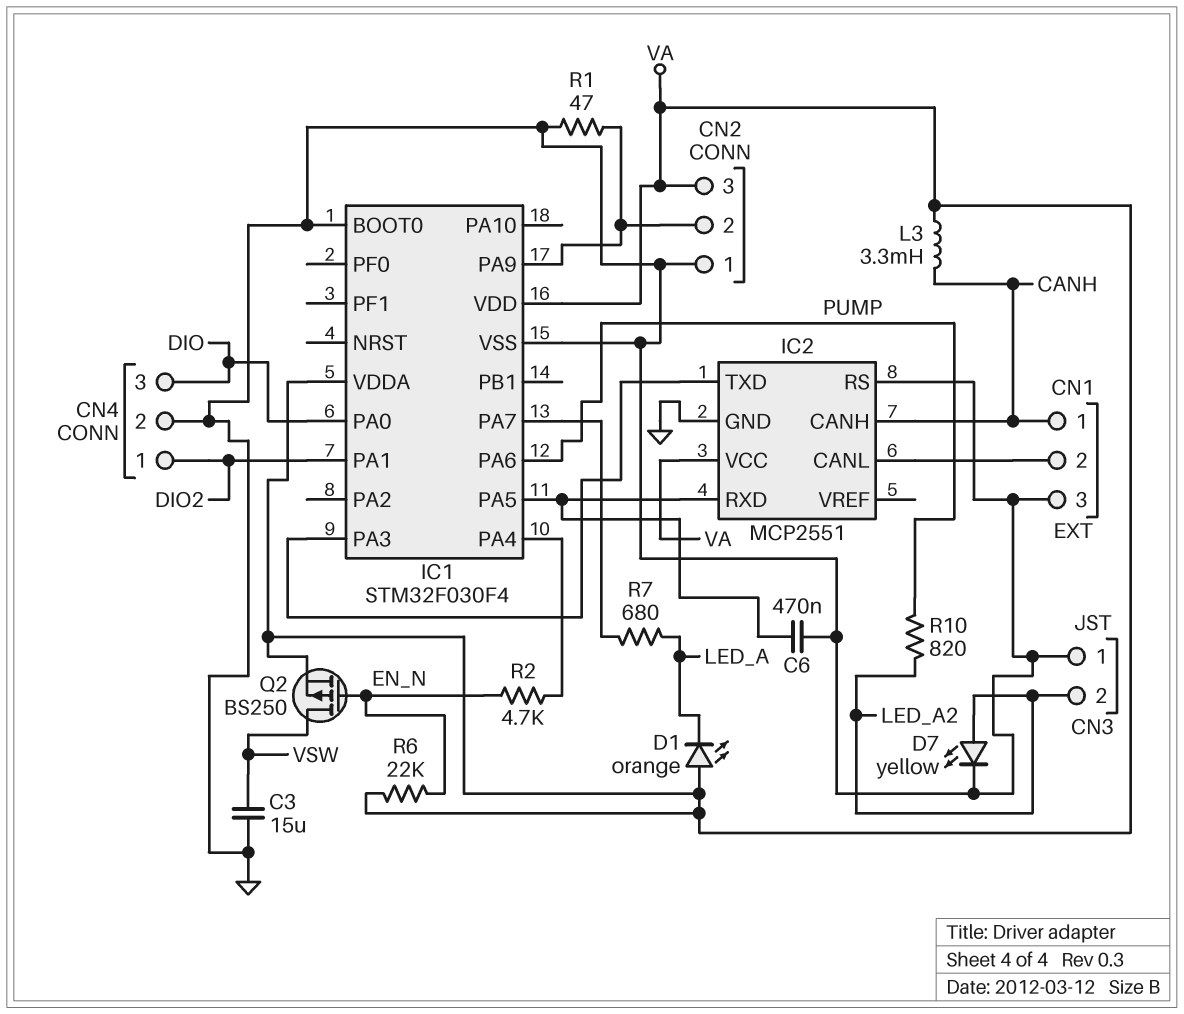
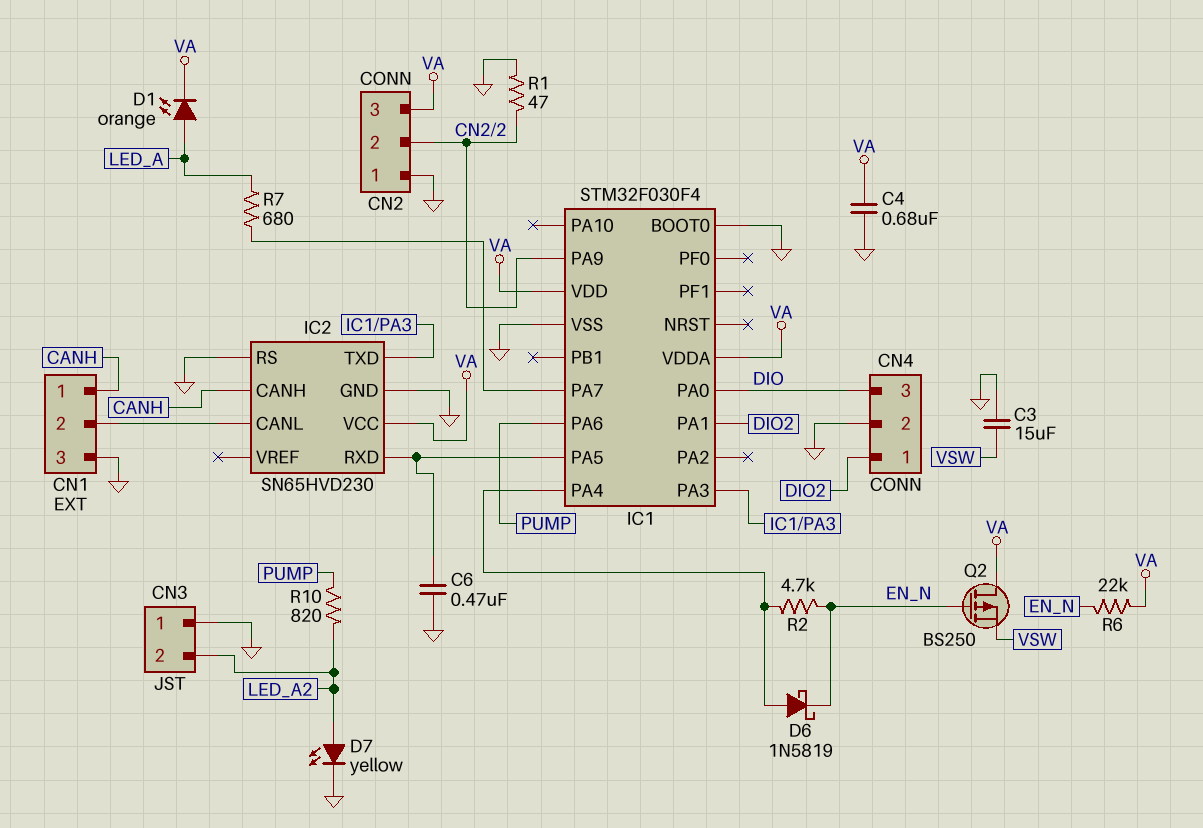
C4: none -> 680nF (GND, VA)
D1: LED orange (A VA, K LED_A) -> LED orange (A LED_A, K VA)
D6: none -> schottky 1N5819 (A IC1/PA4, K EN_N)
IC2: MCP2551 -> SN65HVD230
L3: 3.3mH (CANH, VA) -> none
Q2: PMOS BS250 (G EN_N, D VSW, S VA) -> PMOS BS250 (G EN_N, D VA, S VSW)

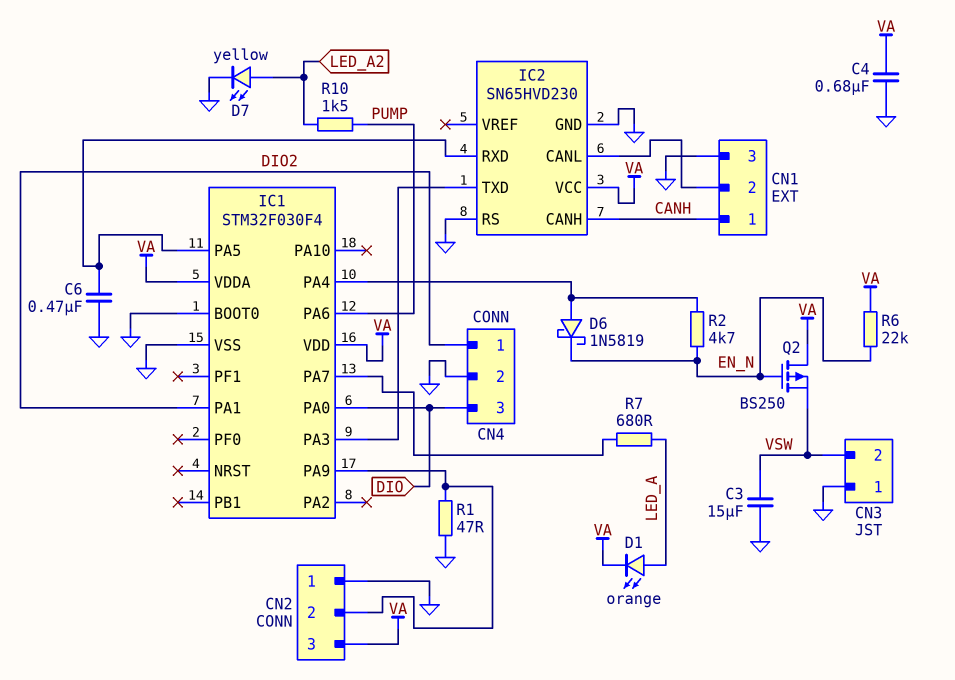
CN3 pin 2: LED_A2 -> VSW
R10: 820 (LED_A2, PUMP) -> 1.5k (LED_A2, PUMP)

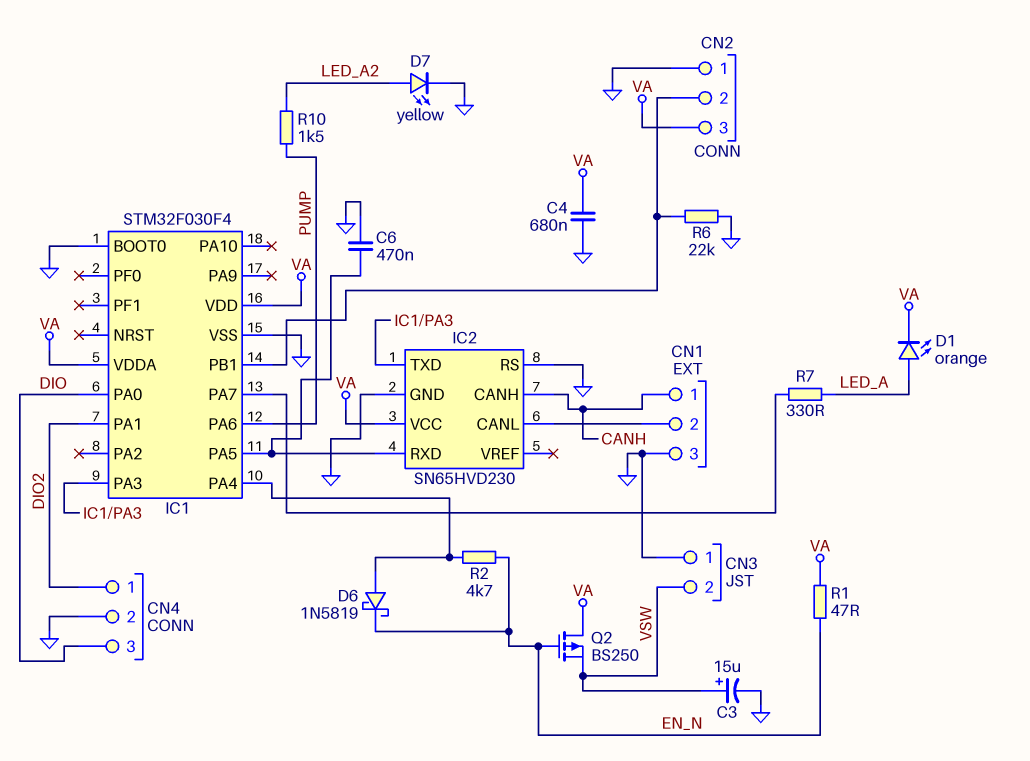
C3: 15uF (GND, VSW) -> 15uF (plus VSW, minus GND)
IC1 pin PA9: CN2/2 -> none
IC1 pin PB1: none -> CN2/2
R1: 47 (CN2/2, GND) -> 47 (EN_N, VA)
R6: 22k (EN_N, VA) -> 22k (CN2/2, GND)
R7: 680 (IC1/PA7, LED_A) -> 330 (IC1/PA7, LED_A)

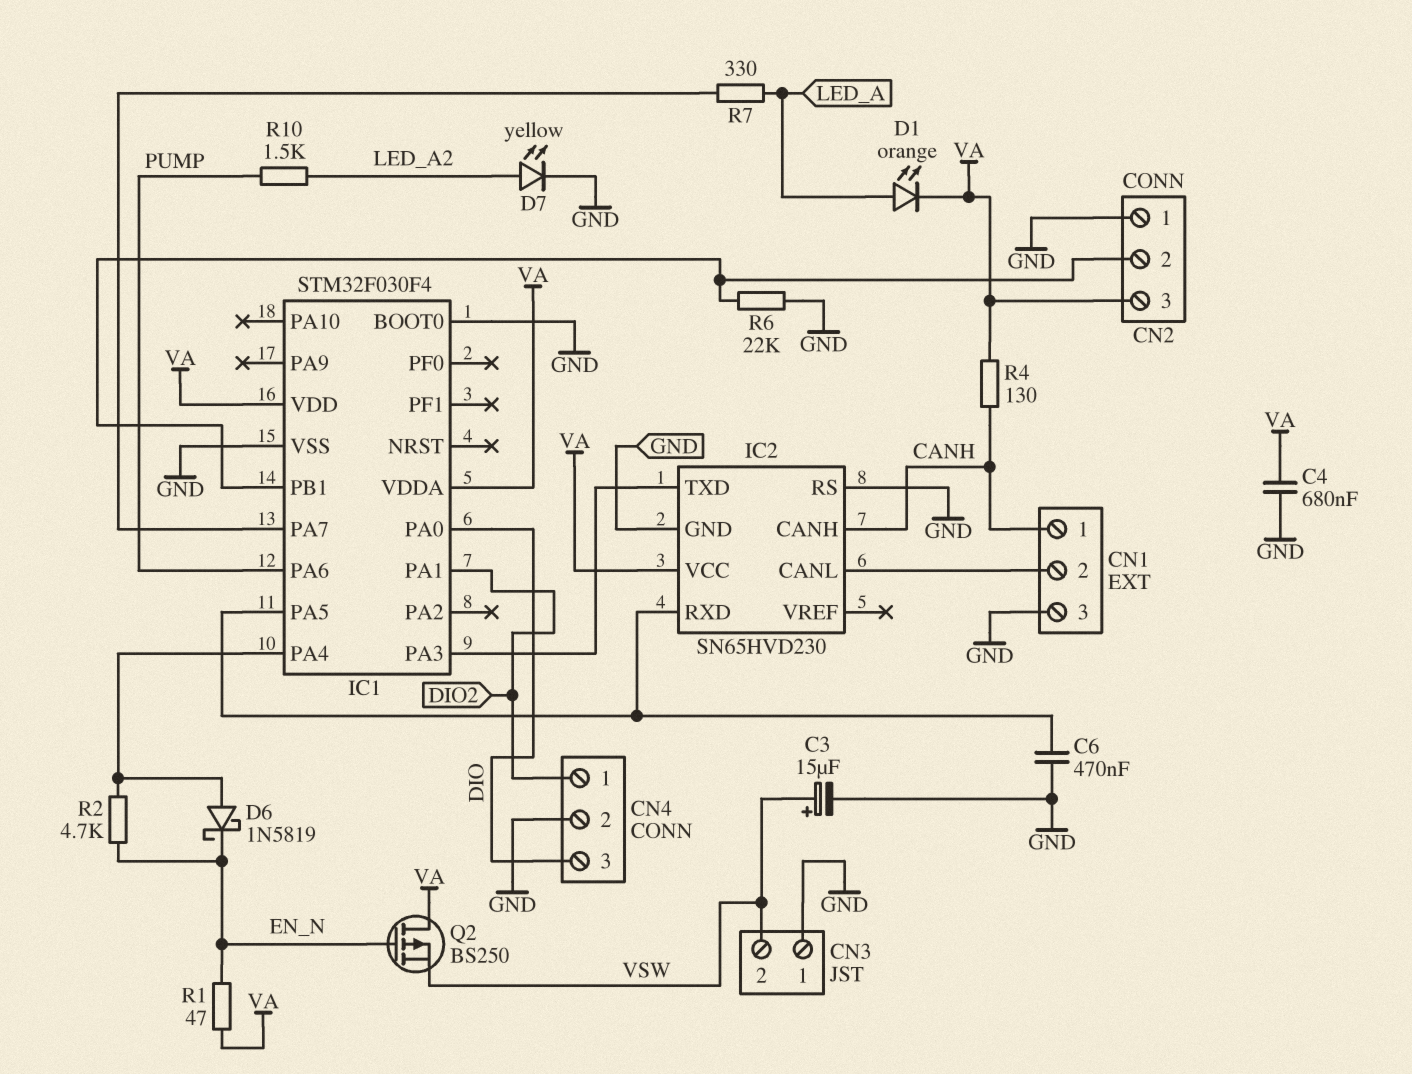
R4: none -> 130 (CANH, VA)

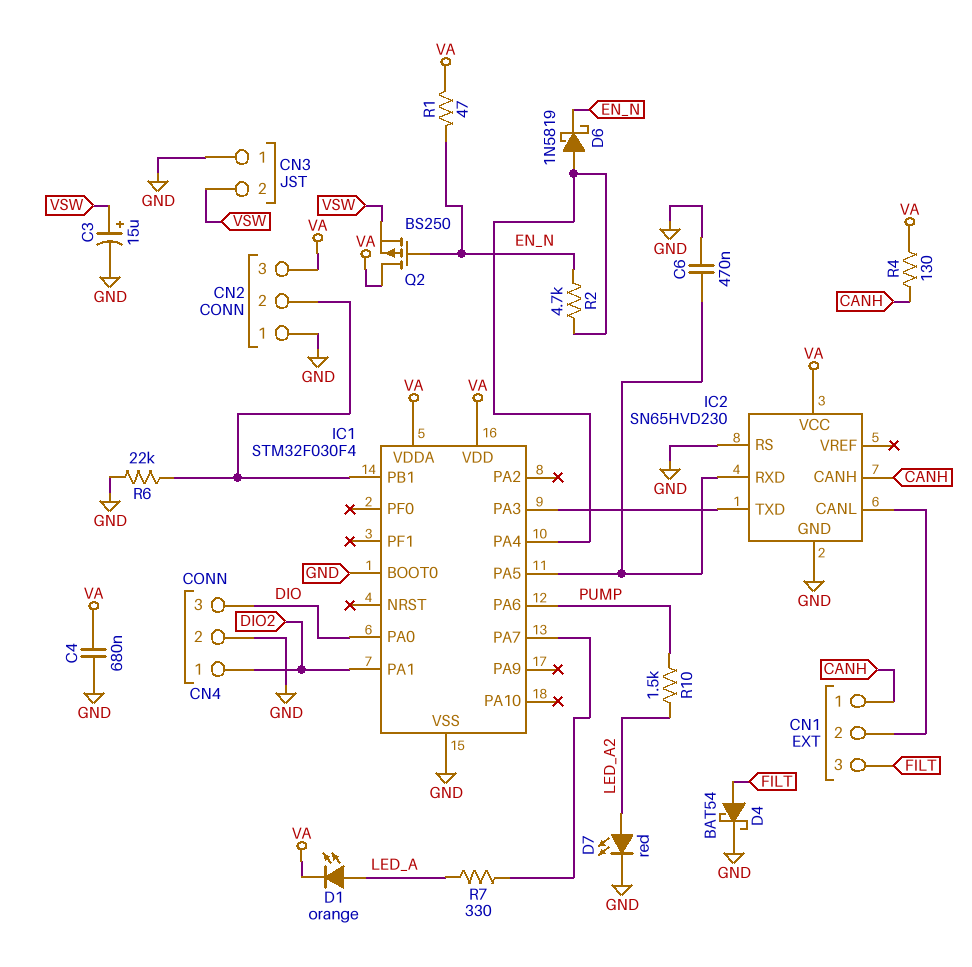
CN1 pin 3: GND -> FILT
D4: none -> schottky BAT54 (A FILT, K GND)
D7: LED yellow (A LED_A2, K GND) -> LED red (A LED_A2, K GND)

